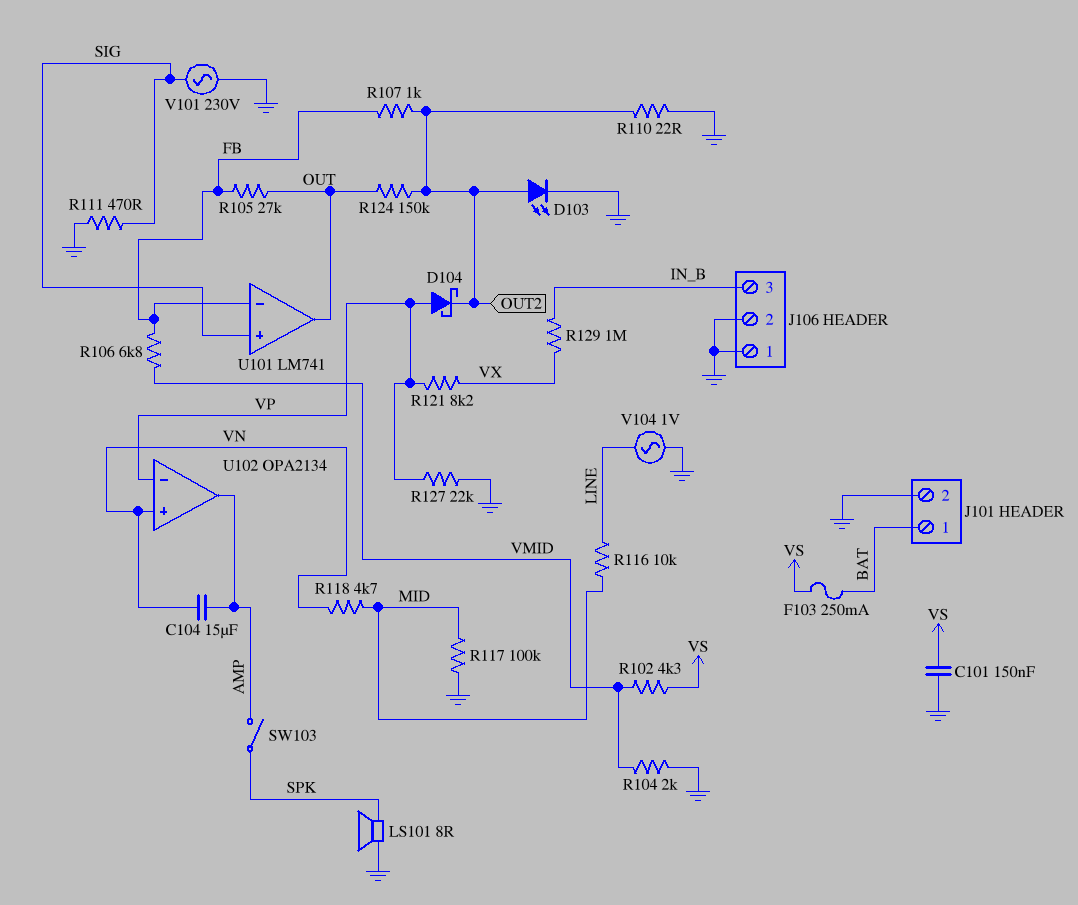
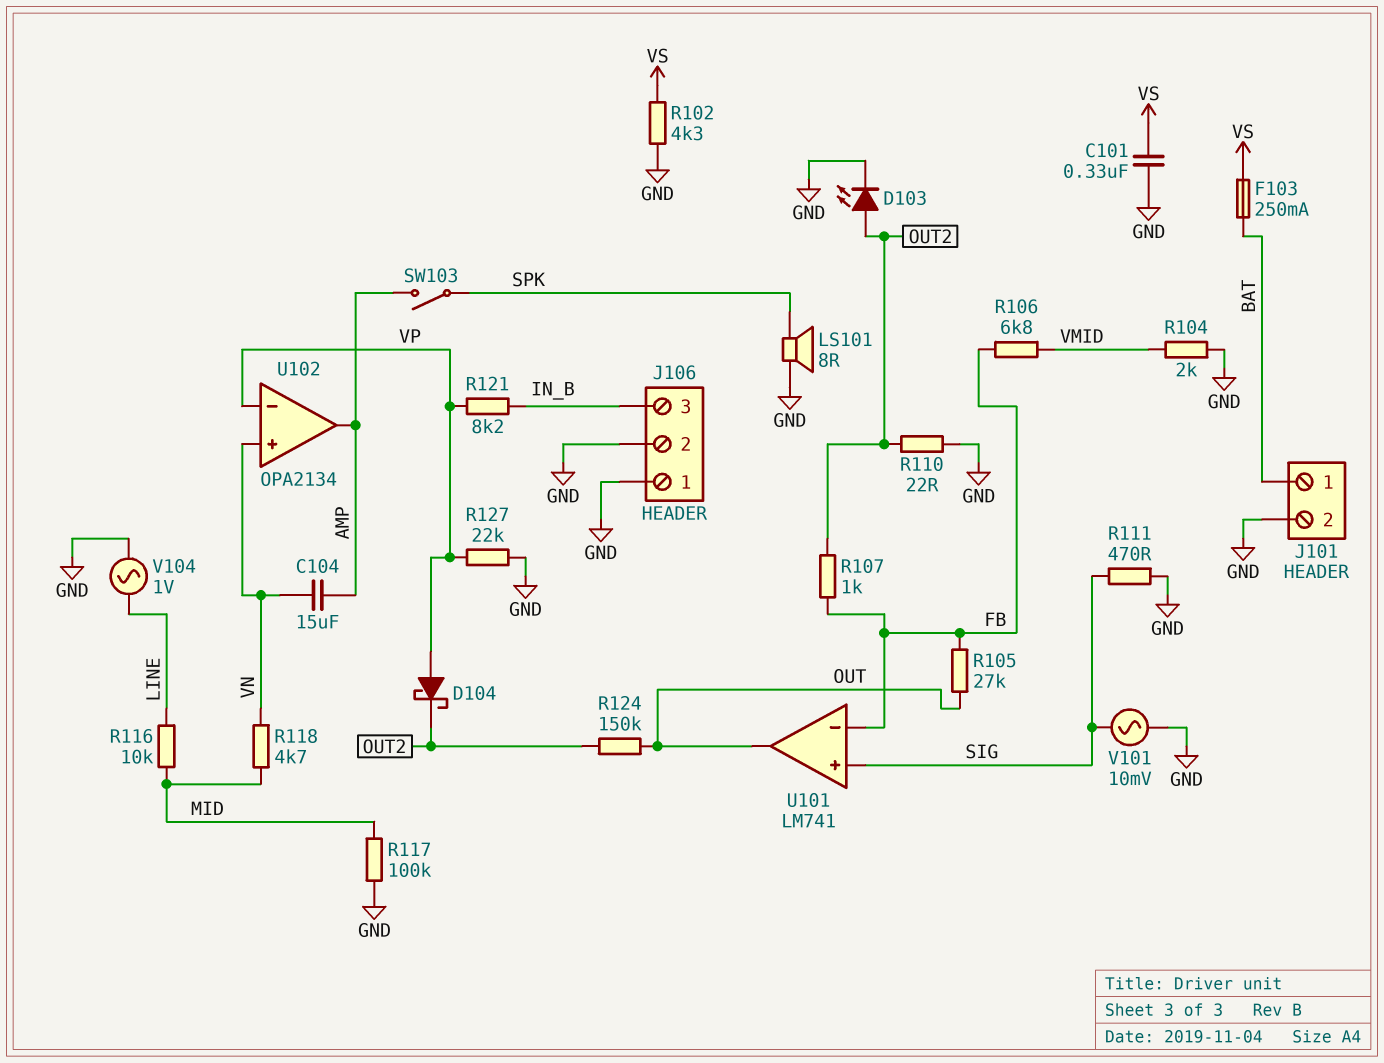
C101: 150nF (GND, VS) -> 330nF (GND, VS)
R102: 4.3k (VMID, VS) -> 4.3k (GND, VS)
R121: 8.2k (VP, VX) -> 8.2k (IN_B, VP)
R129: 1M (IN_B, VX) -> none
V101: AC 230V (GND, SIG) -> AC 10mV (GND, SIG)

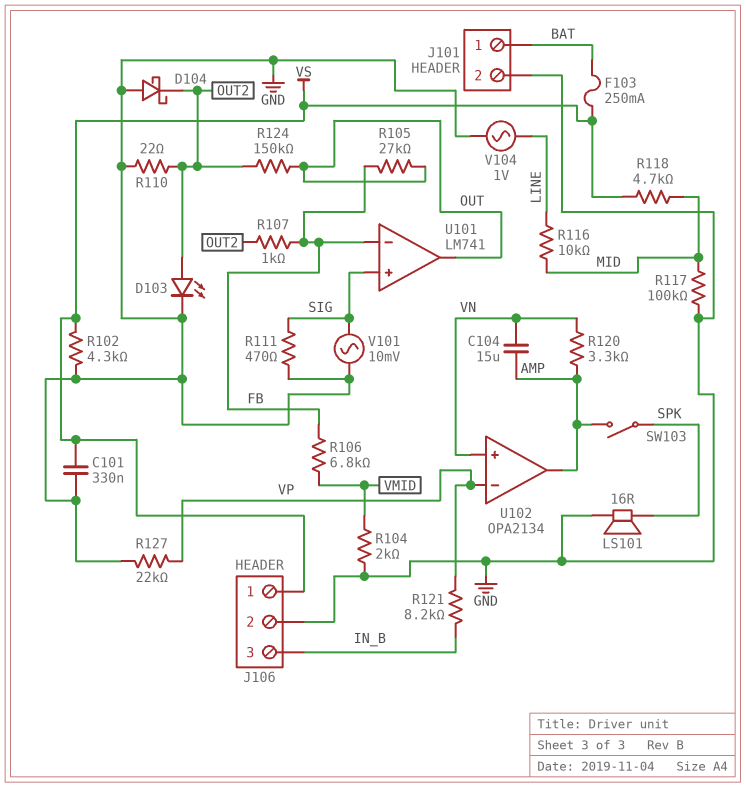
D104: schottky (A VP, K OUT2) -> schottky (A GND, K OUT2)
J106 pin 1: GND -> VS
LS101: speaker 8R (GND, SPK) -> speaker 16R (GND, SPK)
R118: 4.7k (MID, VN) -> 4.7k (MID, VS)
R120: none -> 3.3k (AMP, VN)

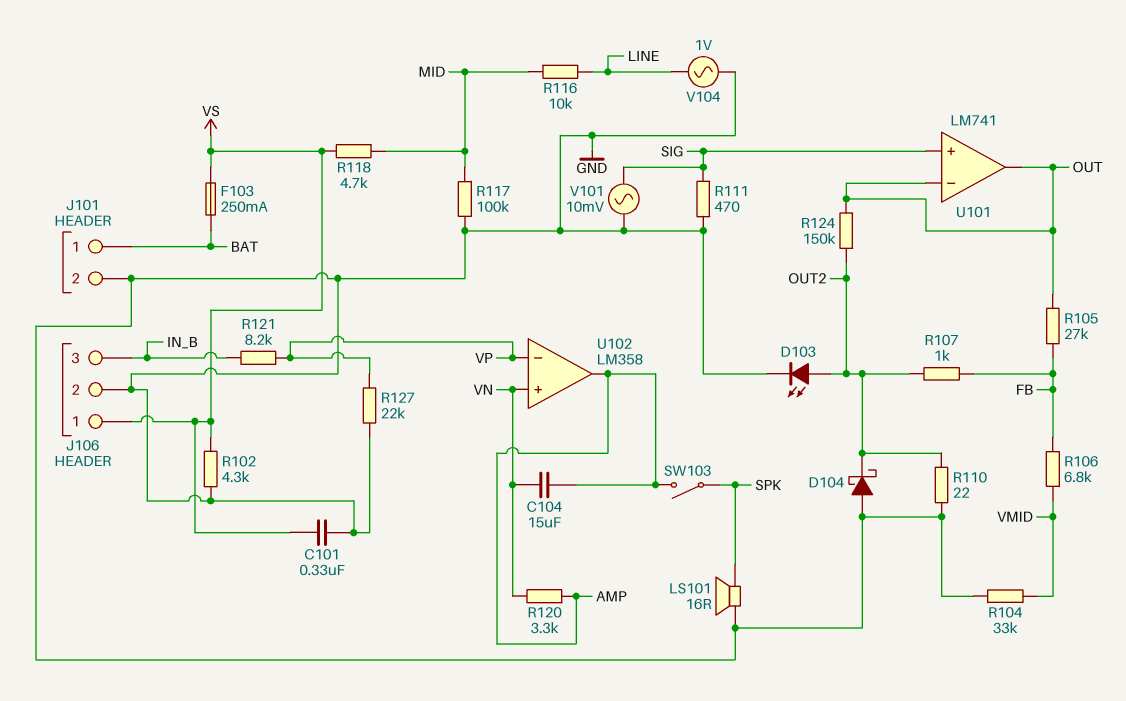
R104: 2k (GND, VMID) -> 33k (GND, VMID)
U101 pin in-: FB -> OUT
U102: OPA2134 -> LM358

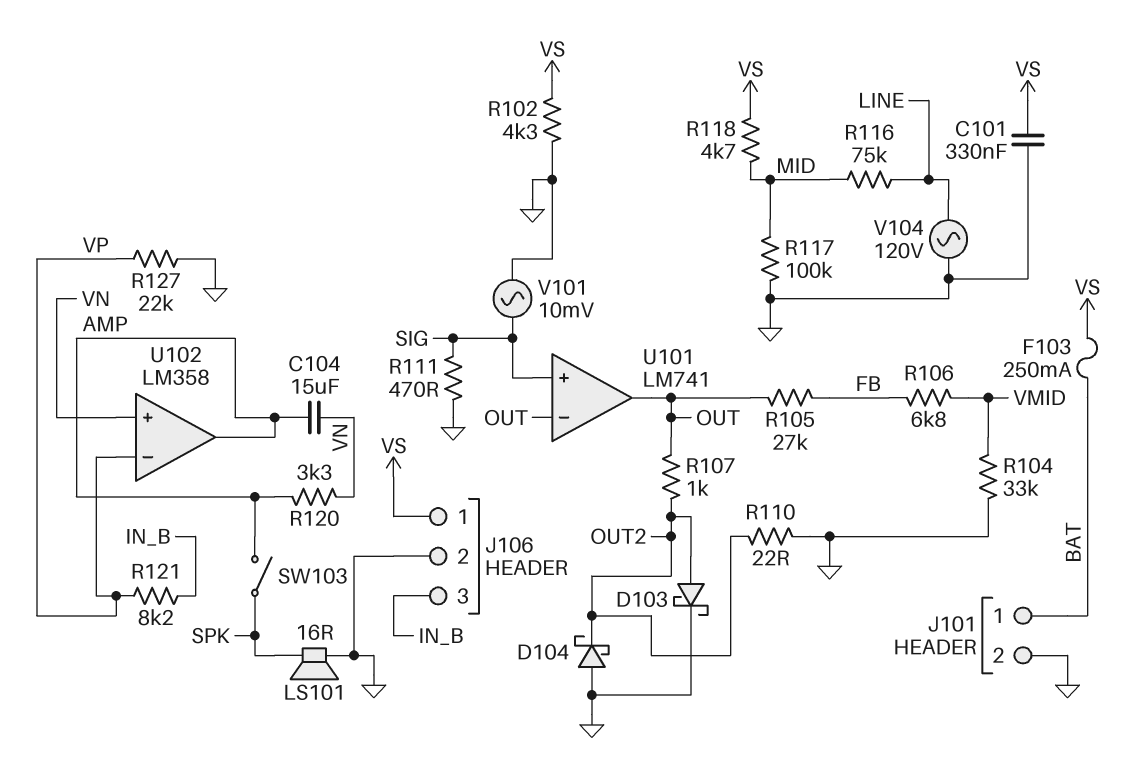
D103: LED (A OUT2, K GND) -> schottky (A OUT2, K GND)
R107: 1k (FB, OUT2) -> 1k (OUT, OUT2)
R116: 10k (LINE, MID) -> 75k (LINE, MID)
R124: 150k (OUT, OUT2) -> none
V104: AC 1V (GND, LINE) -> AC 120V (GND, LINE)

